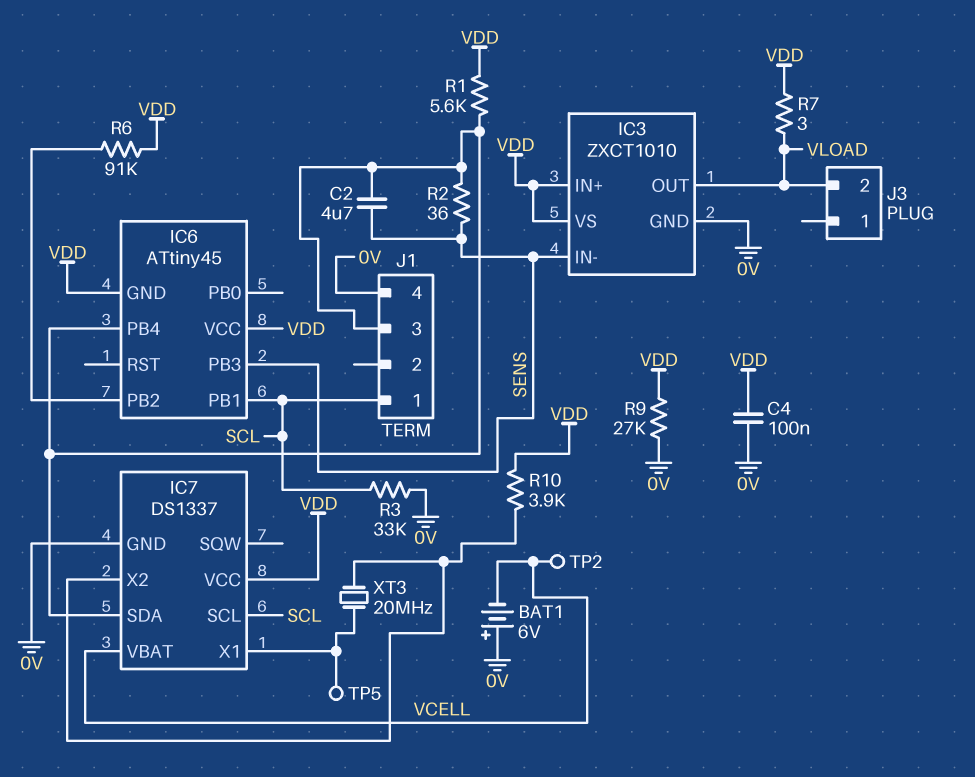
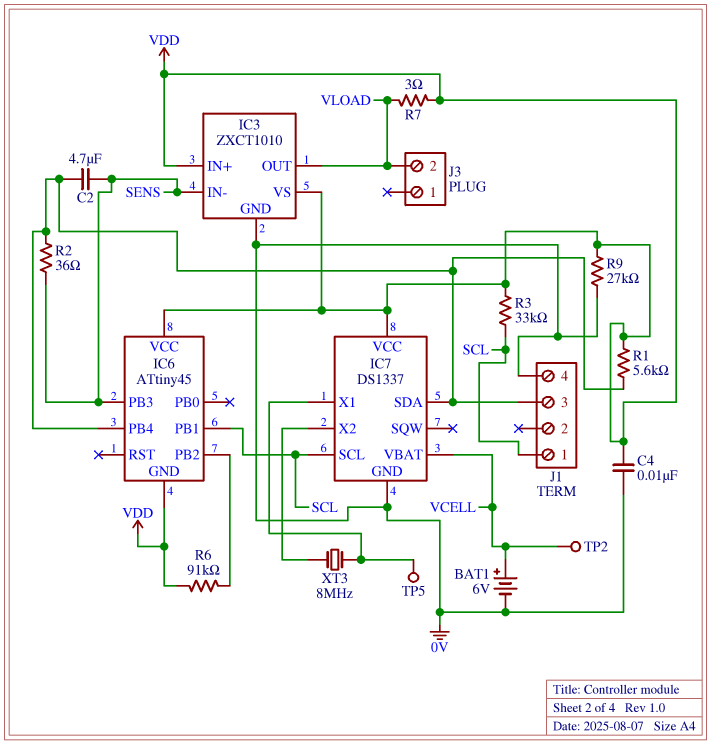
BAT1: 6V (plus 0V, minus VCELL) -> 6V (plus VCELL, minus 0V)
C4: 100nF (0V, VDD) -> 10nF (0V, VDD)
R3: 33k (0V, SCL) -> 33k (SCL, VDD)
R10: 3.9k (IC7/X2, VDD) -> none
XT3: 20MHz (IC7/X1, IC7/X2) -> 8MHz (IC7/X1, IC7/X2)

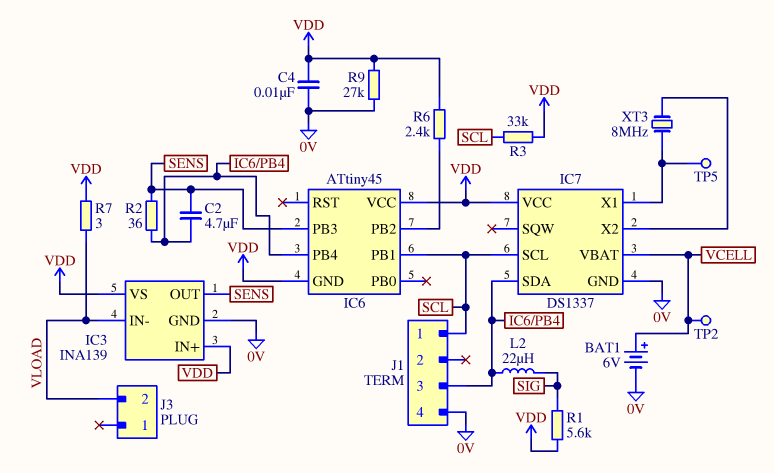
IC3: ZXCT1010 -> INA139
IC3 pin IN-: SENS -> VLOAD
IC3 pin OUT: VLOAD -> SENS
L2: none -> 22uH (IC6/PB4, SIG)
R1: 5.6k (IC6/PB4, VDD) -> 5.6k (SIG, VDD)
R6: 91k (IC6/PB2, VDD) -> 2.4k (IC6/PB2, VDD)

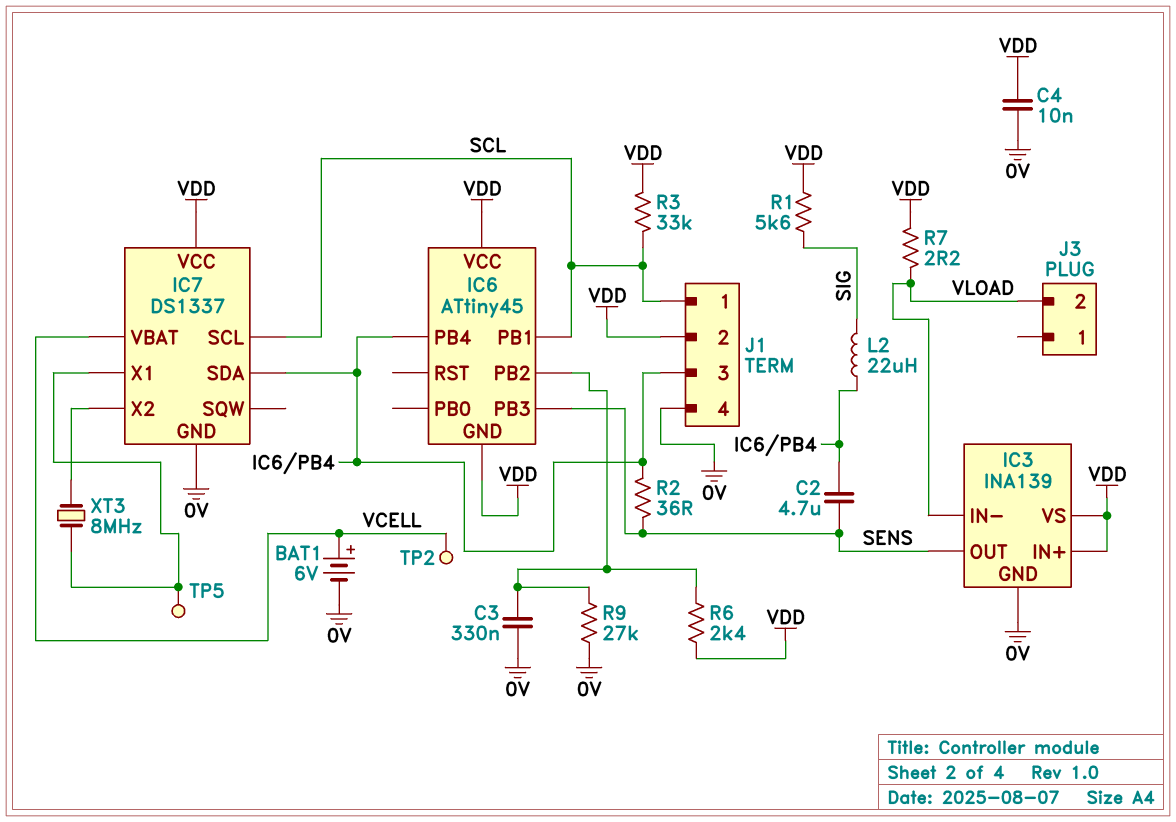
C3: none -> 330nF (0V, IC6/PB2)
J1 pin 2: none -> VDD
R7: 3 (VDD, VLOAD) -> 2.2 (VDD, VLOAD)
R9: 27k (0V, VDD) -> 27k (0V, IC6/PB2)

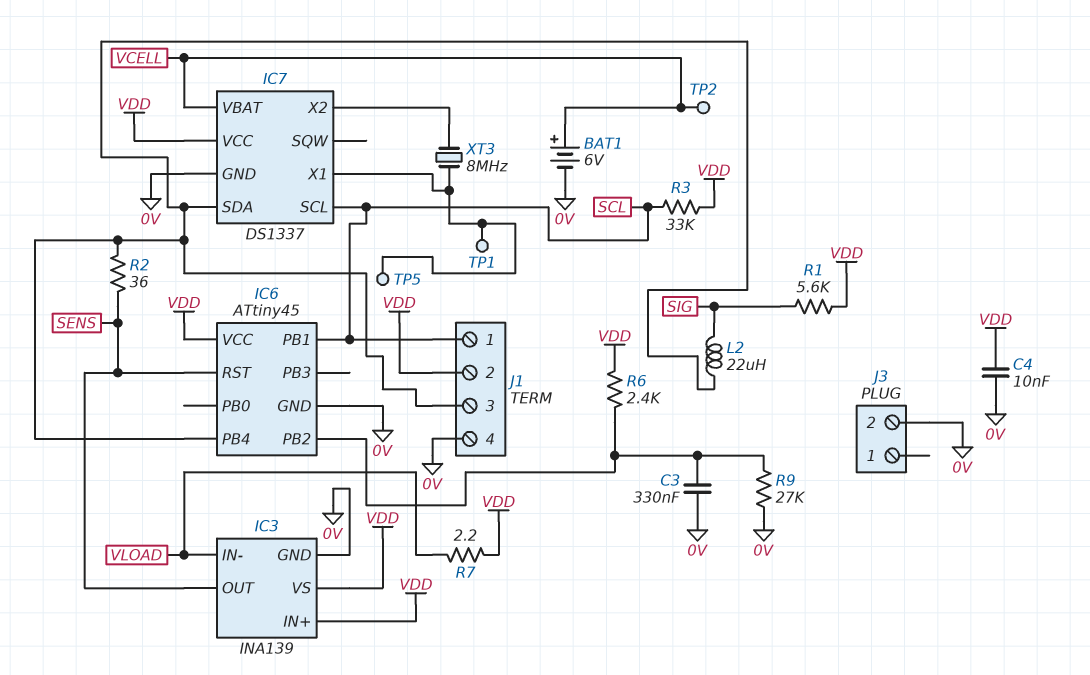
C2: 4.7uF (IC6/PB4, SENS) -> none
IC6 pin GND: VDD -> 0V
IC6 pin PB3: SENS -> none
IC6 pin RST: none -> SENS
J3 pin 2: VLOAD -> 0V
TP1: none -> test point (IC7/X1)

